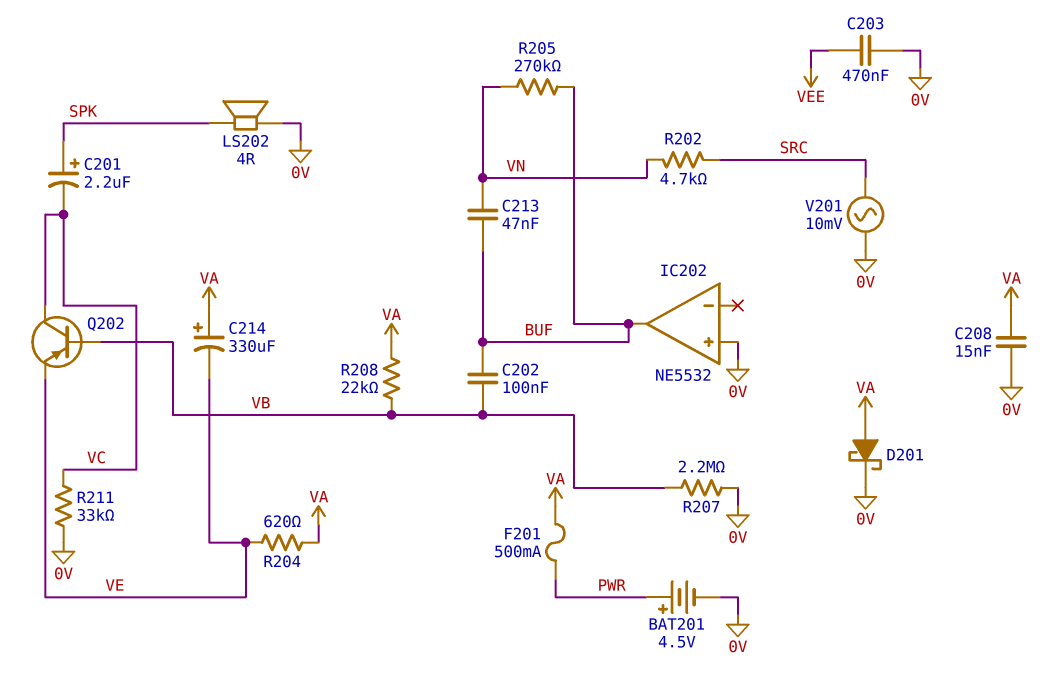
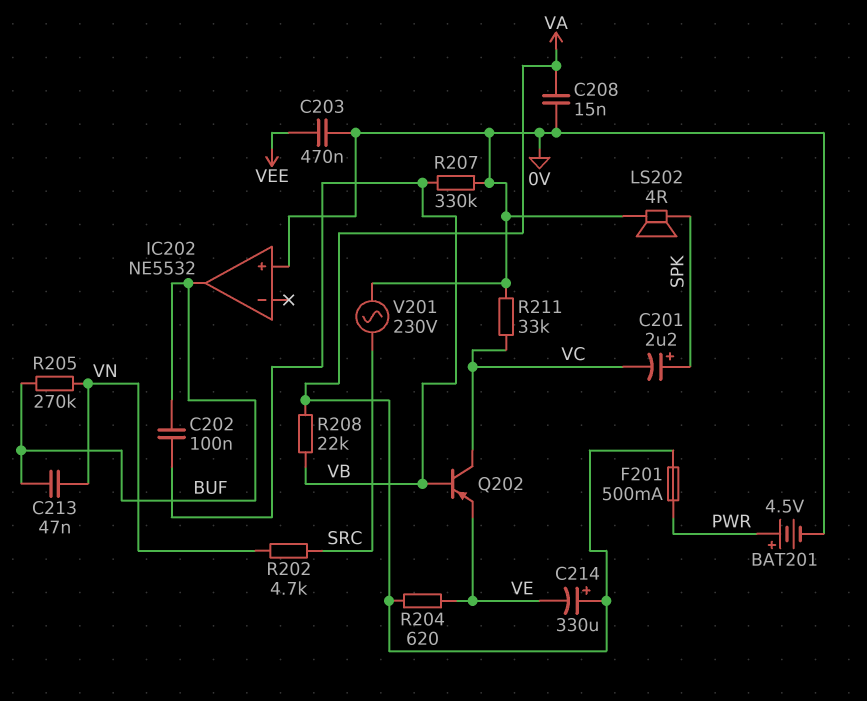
D201: schottky (A VA, K 0V) -> none
R207: 2.2M (0V, VB) -> 330k (0V, VB)
V201: AC 10mV (0V, SRC) -> AC 230V (0V, SRC)

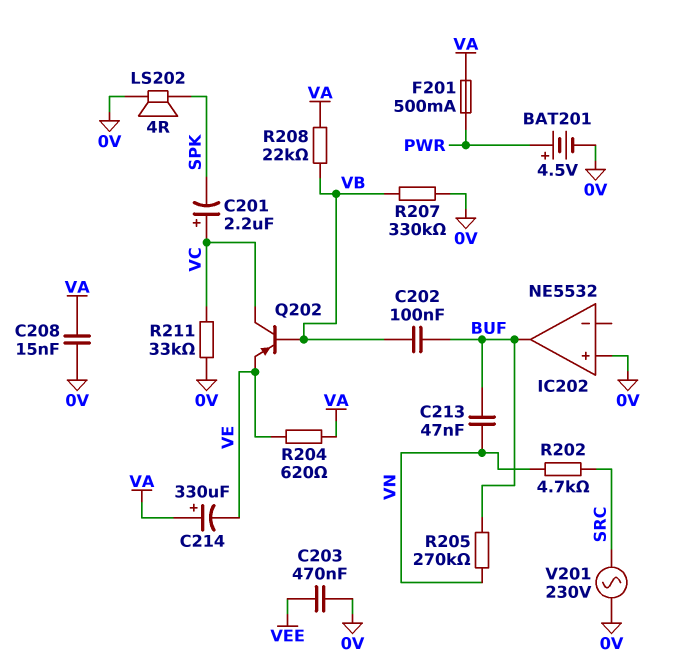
C201: 2.2uF (plus SPK, minus VC) -> 2.2uF (plus VC, minus SPK)

